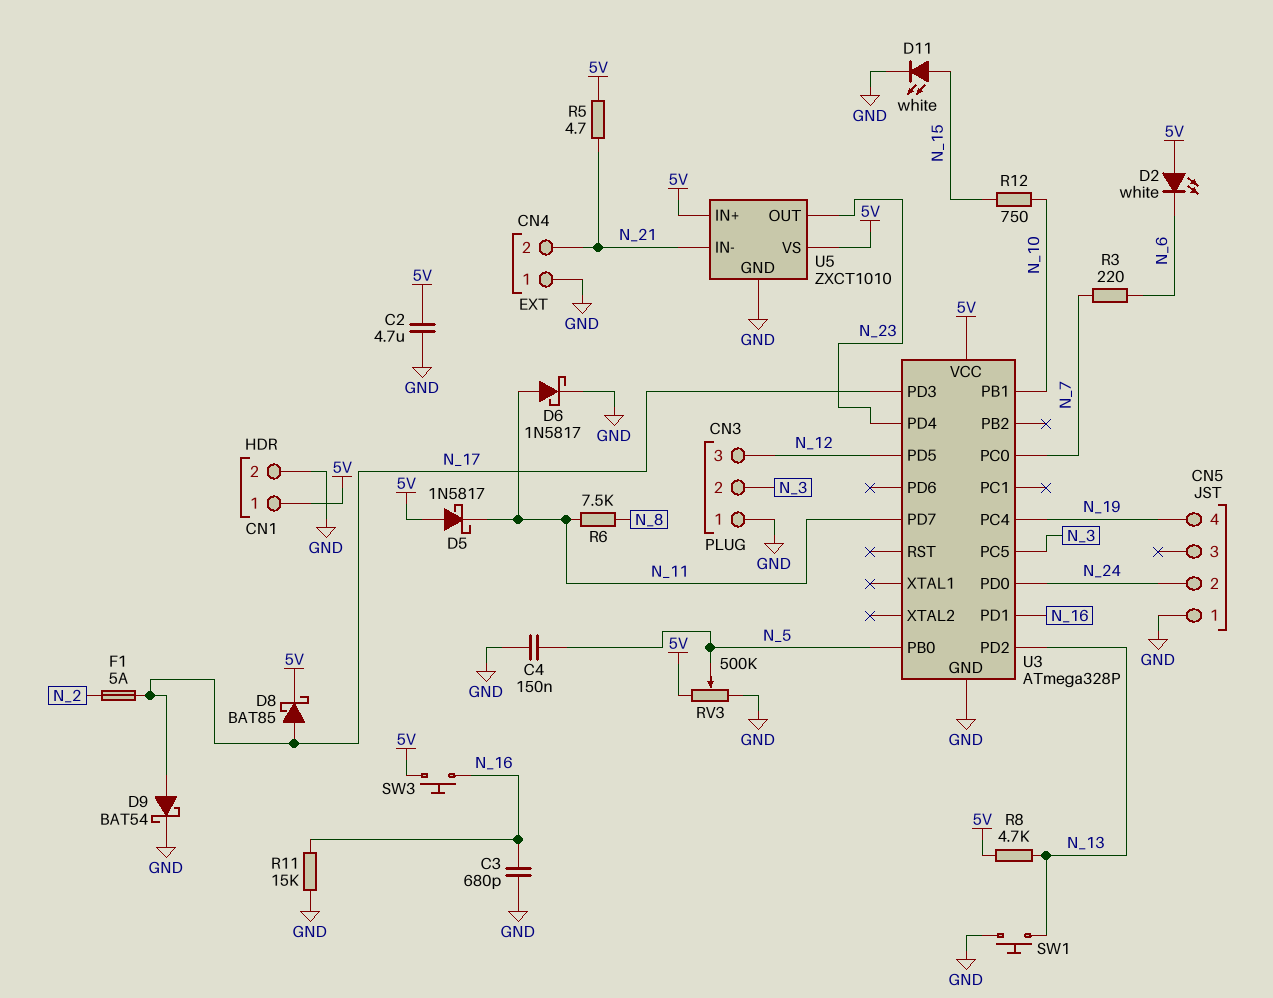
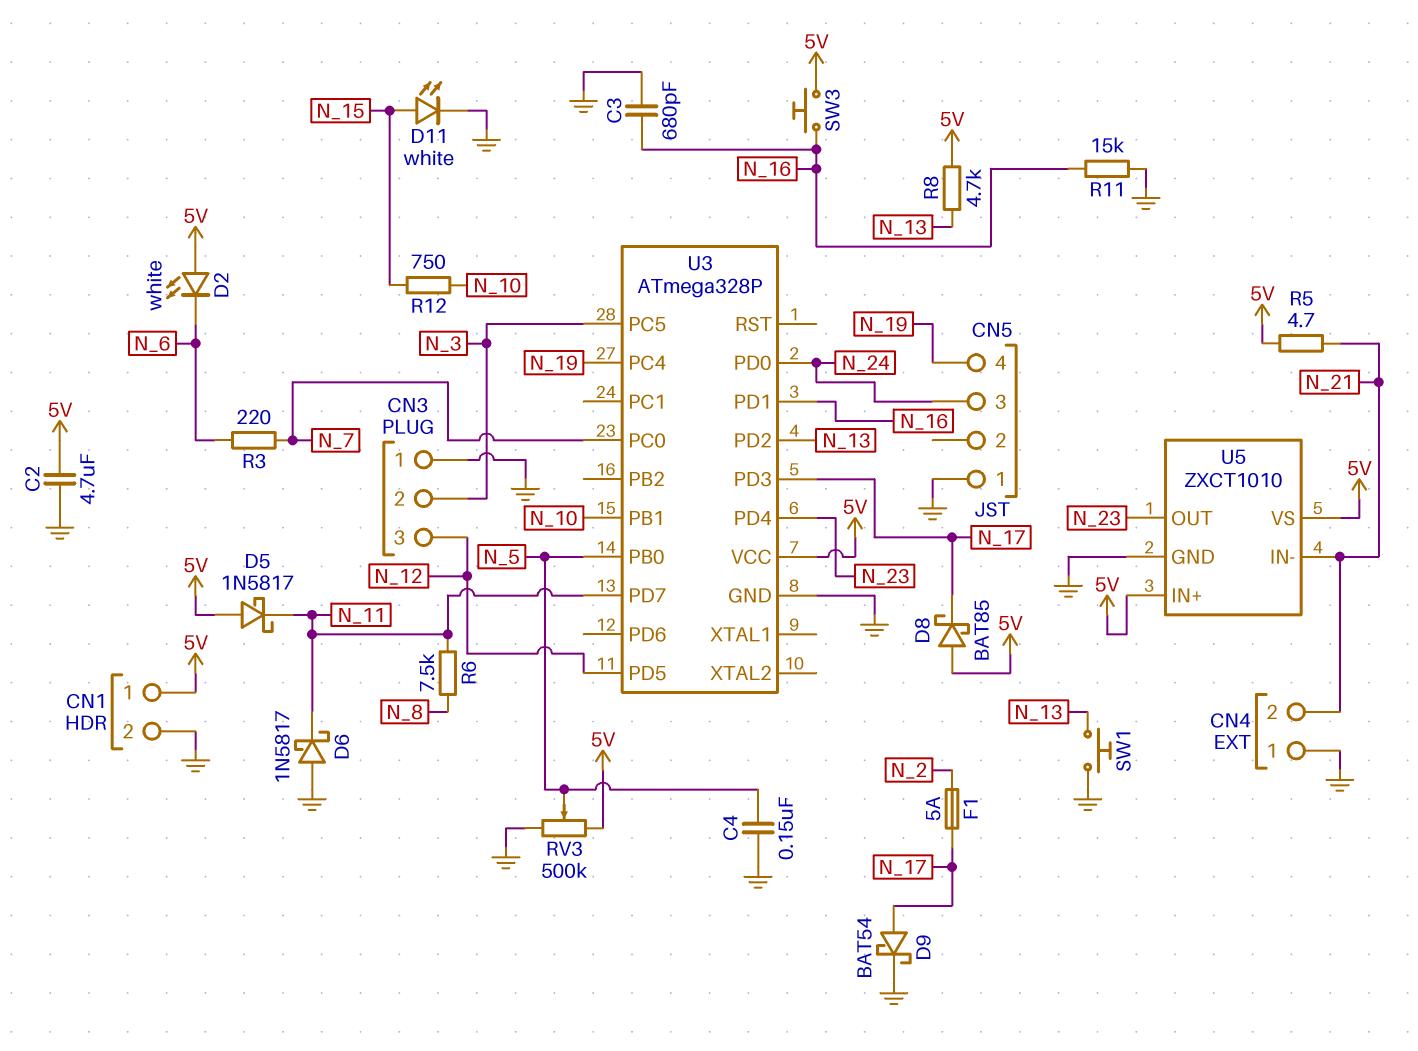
CN5 pin 2: N_24 -> none
CN5 pin 3: none -> N_24
D6: schottky 1N5817 (A N_11, K GND) -> schottky 1N5817 (A GND, K N_11)
D8: schottky BAT85 (A N_17, K 5V) -> schottky BAT85 (A 5V, K N_17)

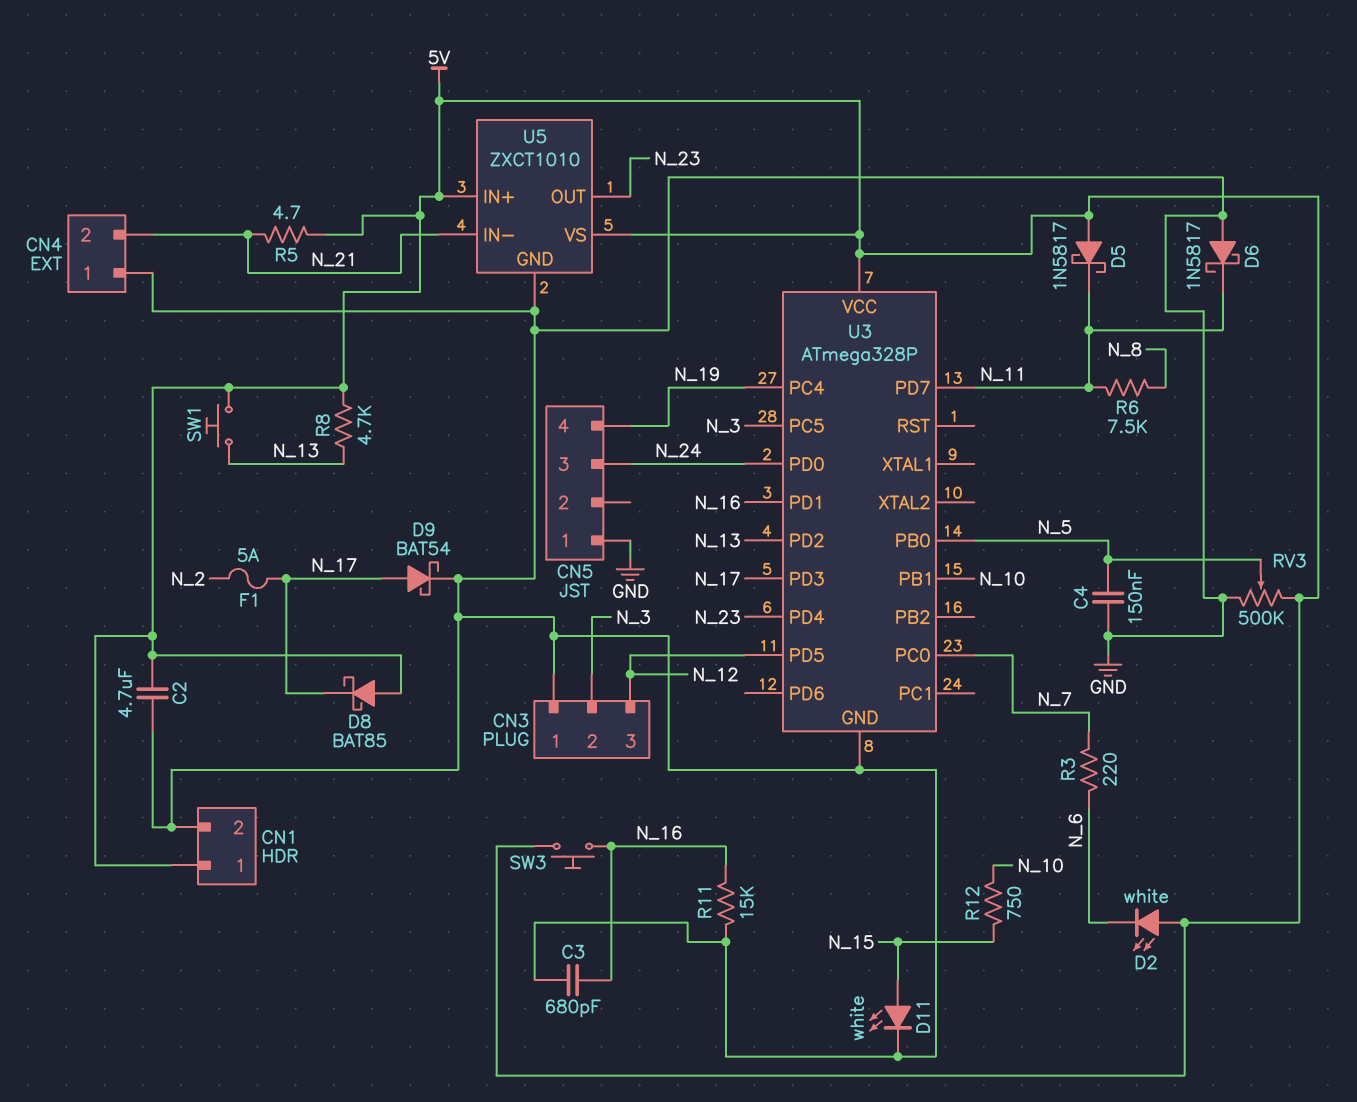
SW1: button (GND, N_13) -> button (5V, N_13)

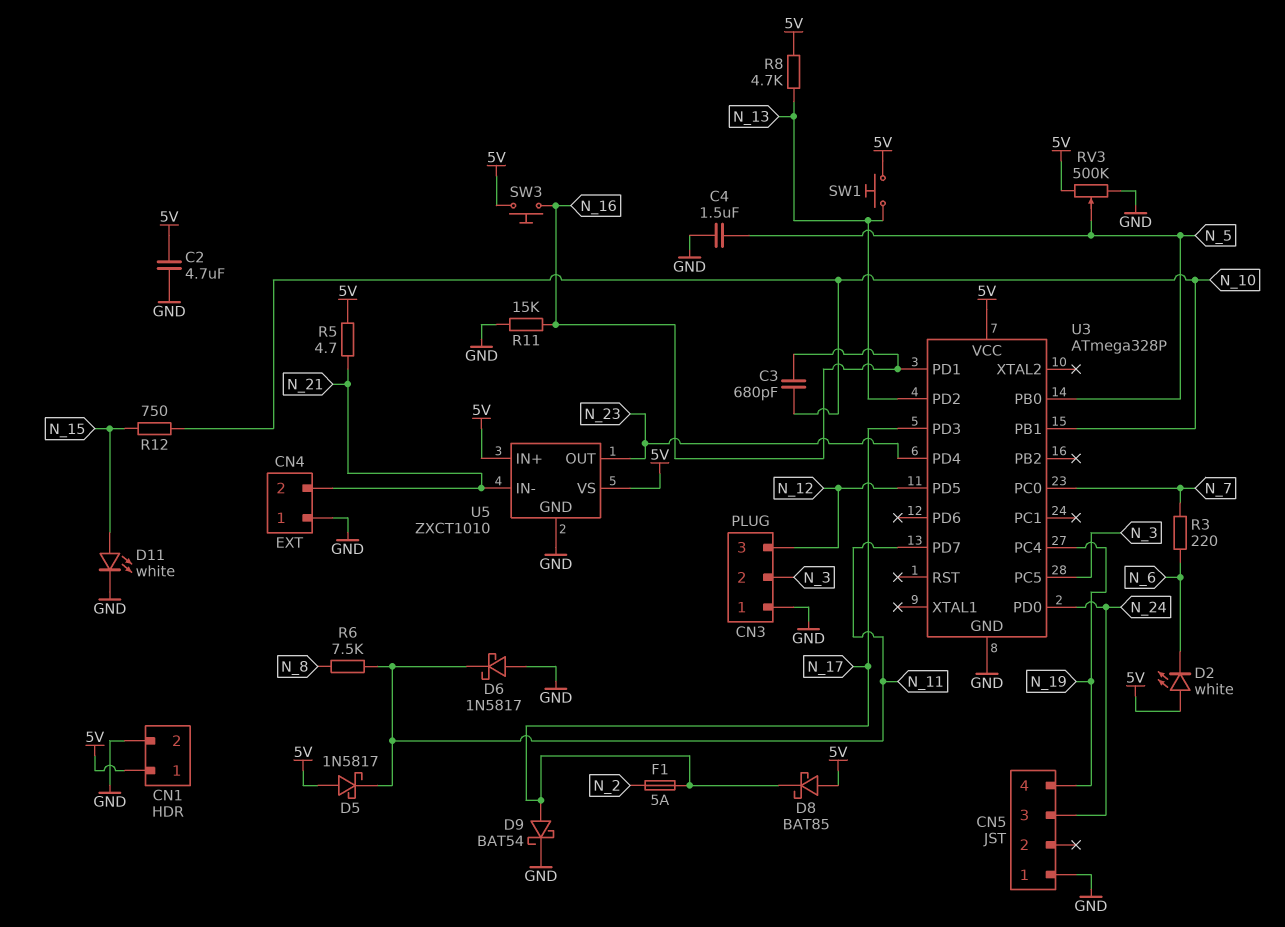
C3: 680pF (GND, N_16) -> 680pF (N_10, N_16)
C4: 150nF (GND, N_5) -> 1.5uF (GND, N_5)

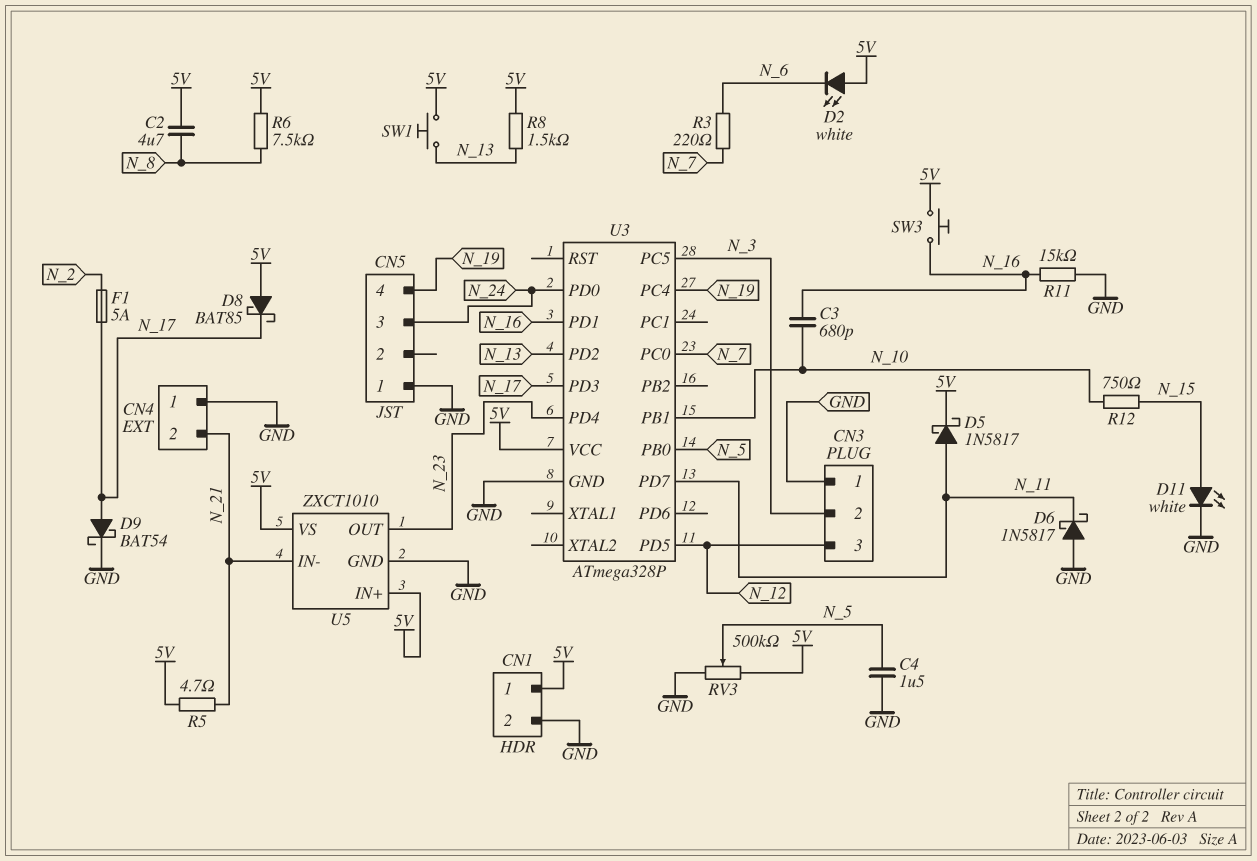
C2: 4.7uF (5V, GND) -> 4.7uF (5V, N_8)
D5: schottky 1N5817 (A 5V, K N_11) -> schottky 1N5817 (A N_11, K 5V)
R6: 7.5k (N_8, N_11) -> 7.5k (5V, N_8)
R8: 4.7k (5V, N_13) -> 1.5k (5V, N_13)

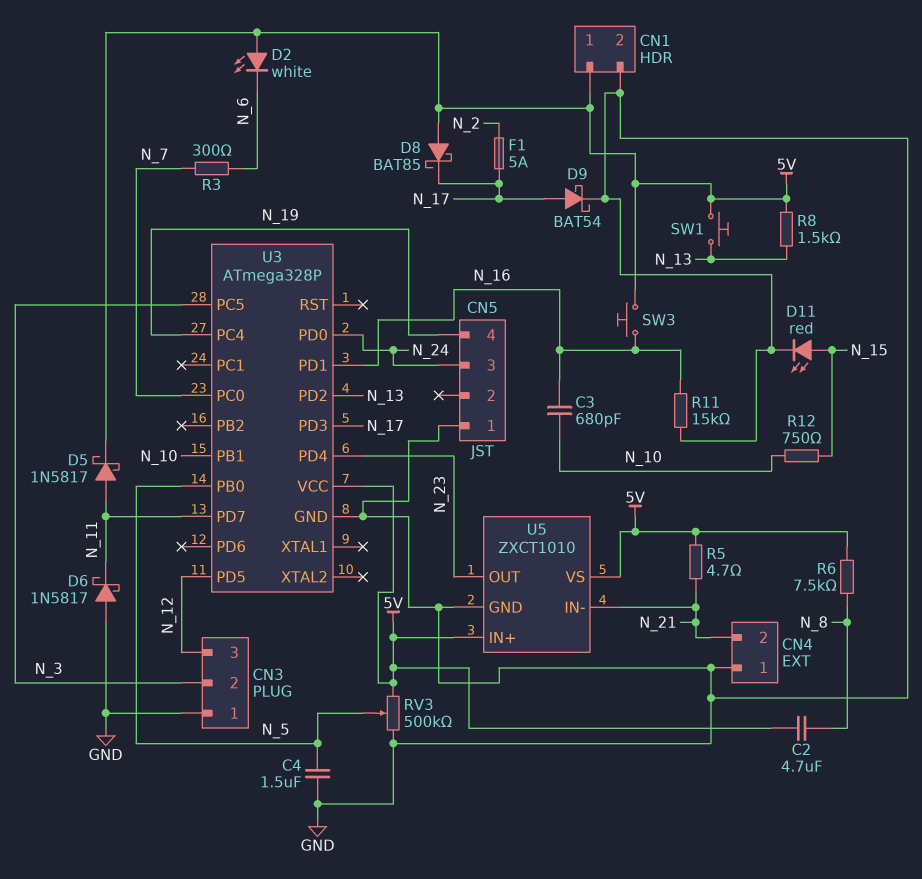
D11: LED white (A N_15, K GND) -> LED red (A N_15, K GND)
R3: 220 (N_6, N_7) -> 300 (N_6, N_7)

